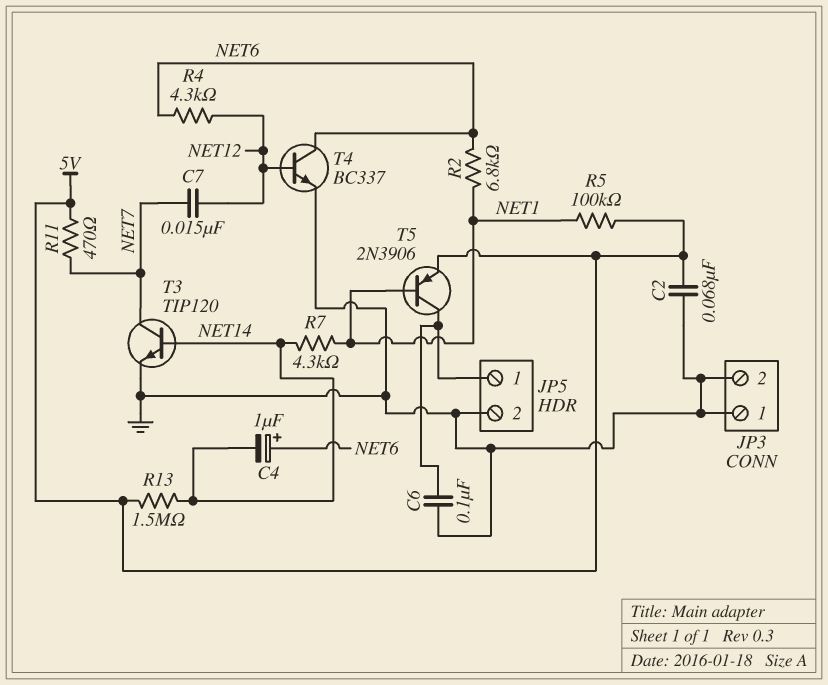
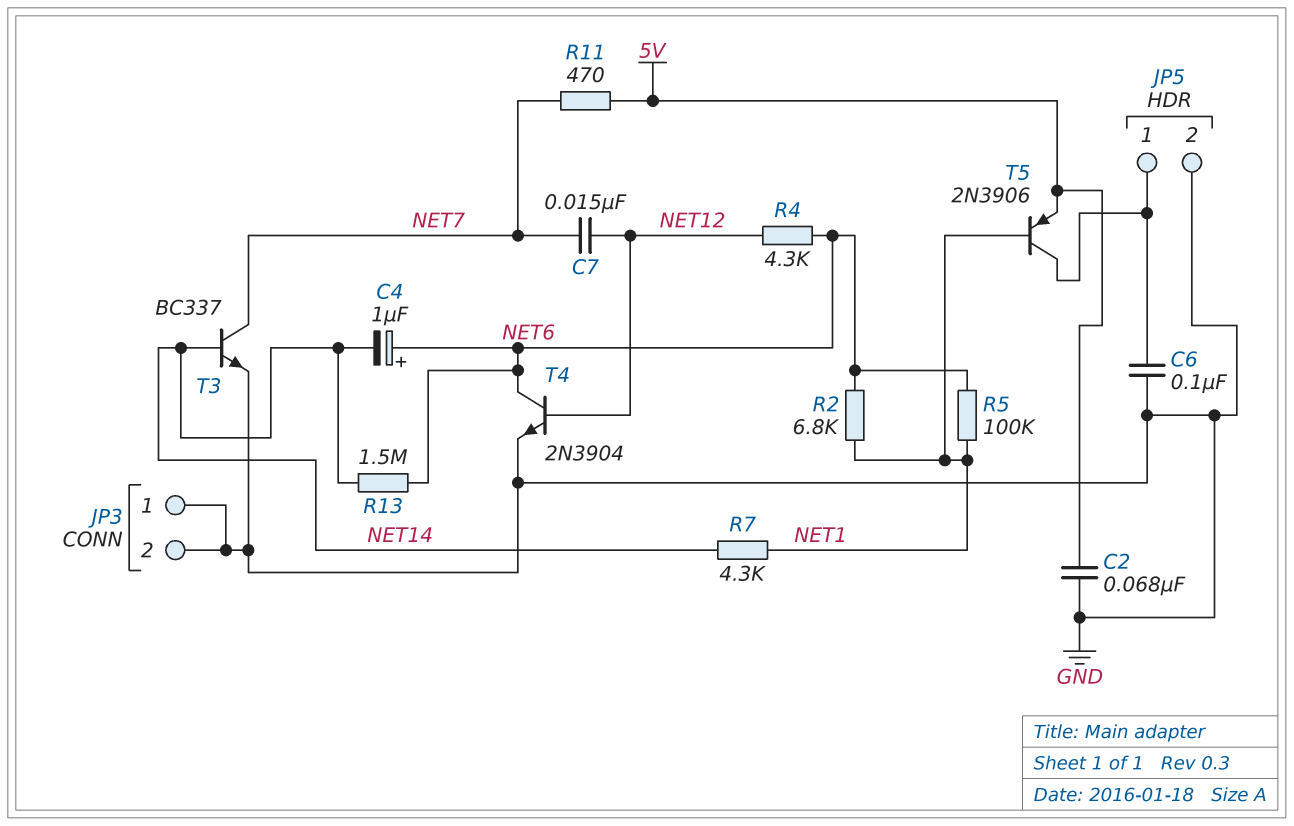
R5: 100k (5V, NET1) -> 100k (NET1, NET6)
R13: 1.5M (5V, NET14) -> 1.5M (NET6, NET14)
T3: NPN TIP120 (B NET14, C NET7, E GND) -> NPN BC337 (B NET14, C NET7, E GND)
T4: NPN BC337 (B NET12, C NET6, E GND) -> NPN 2N3904 (B NET12, C NET6, E GND)

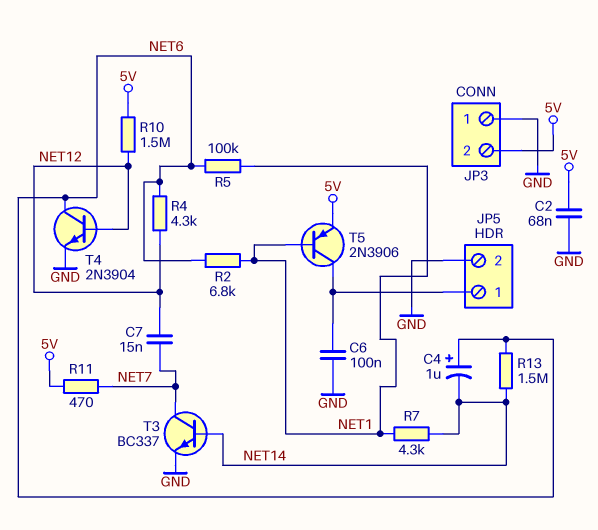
JP3 pin 2: GND -> 5V
R10: none -> 1.5M (5V, NET12)

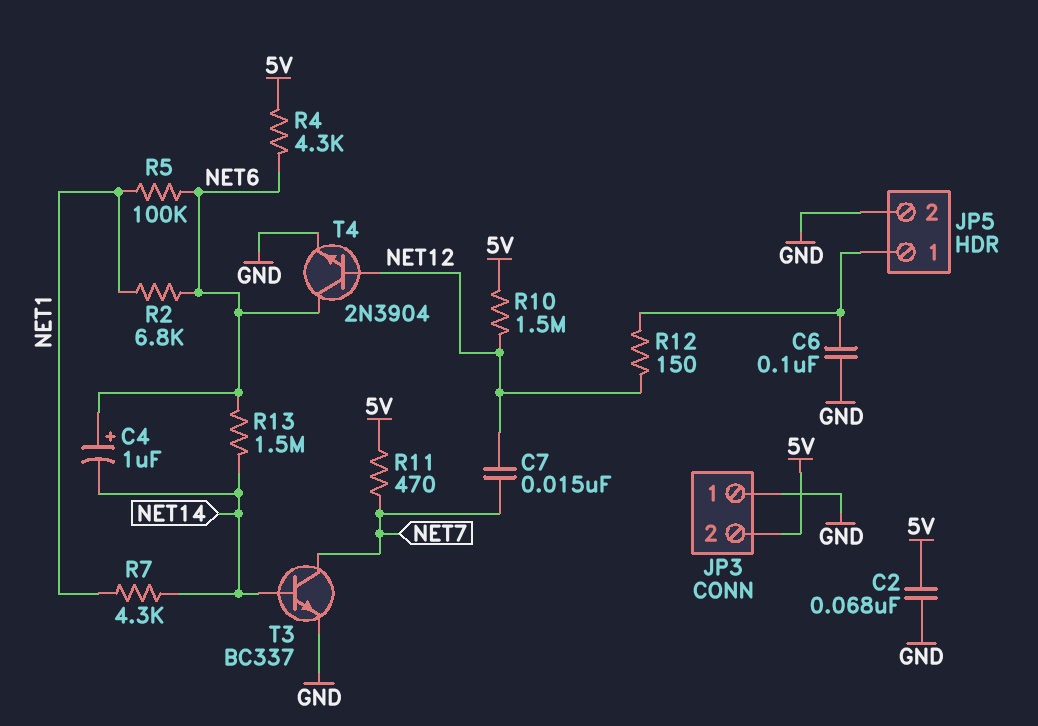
R4: 4.3k (NET6, NET12) -> 4.3k (5V, NET6)
R12: none -> 150 (JP5/1, NET12)
T5: PNP 2N3906 (B NET1, C JP5/1, E 5V) -> none

